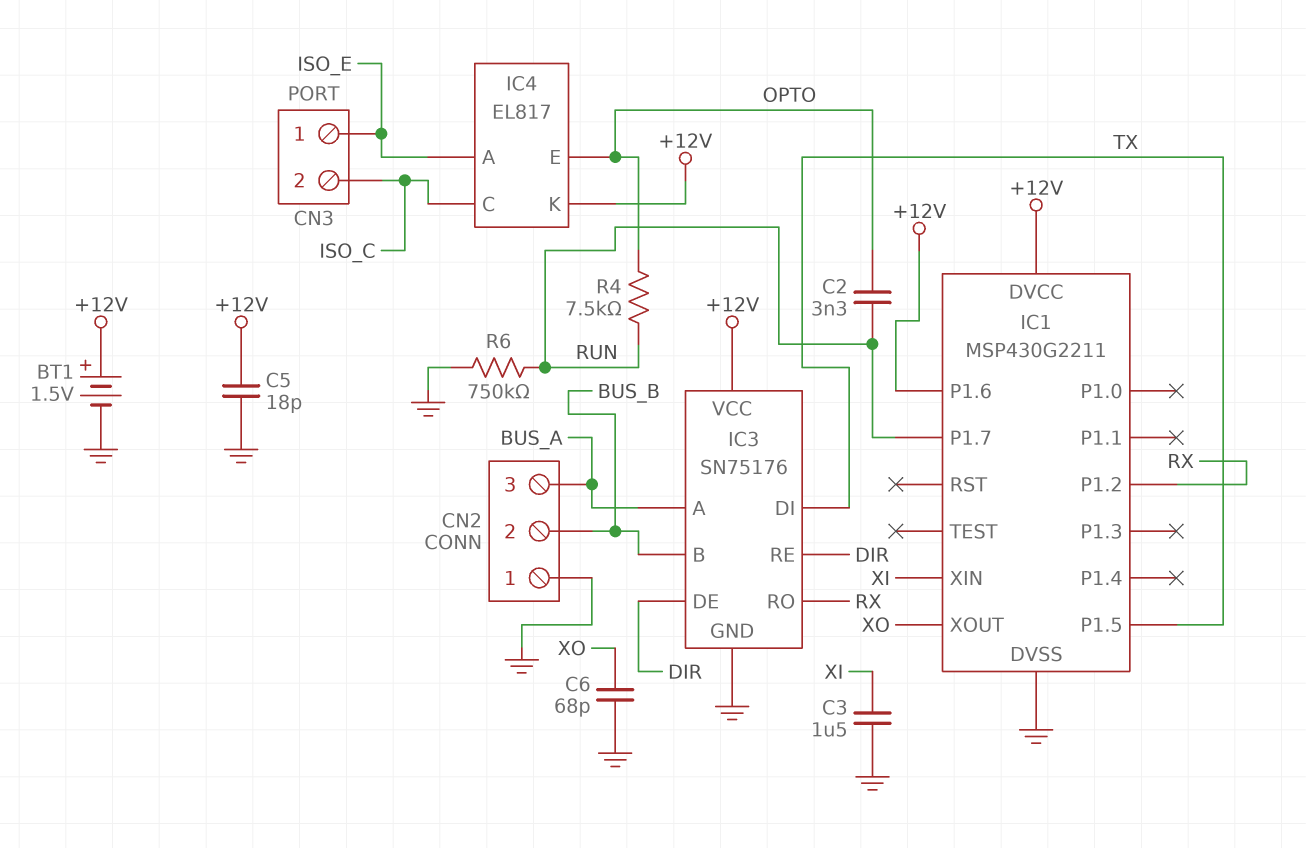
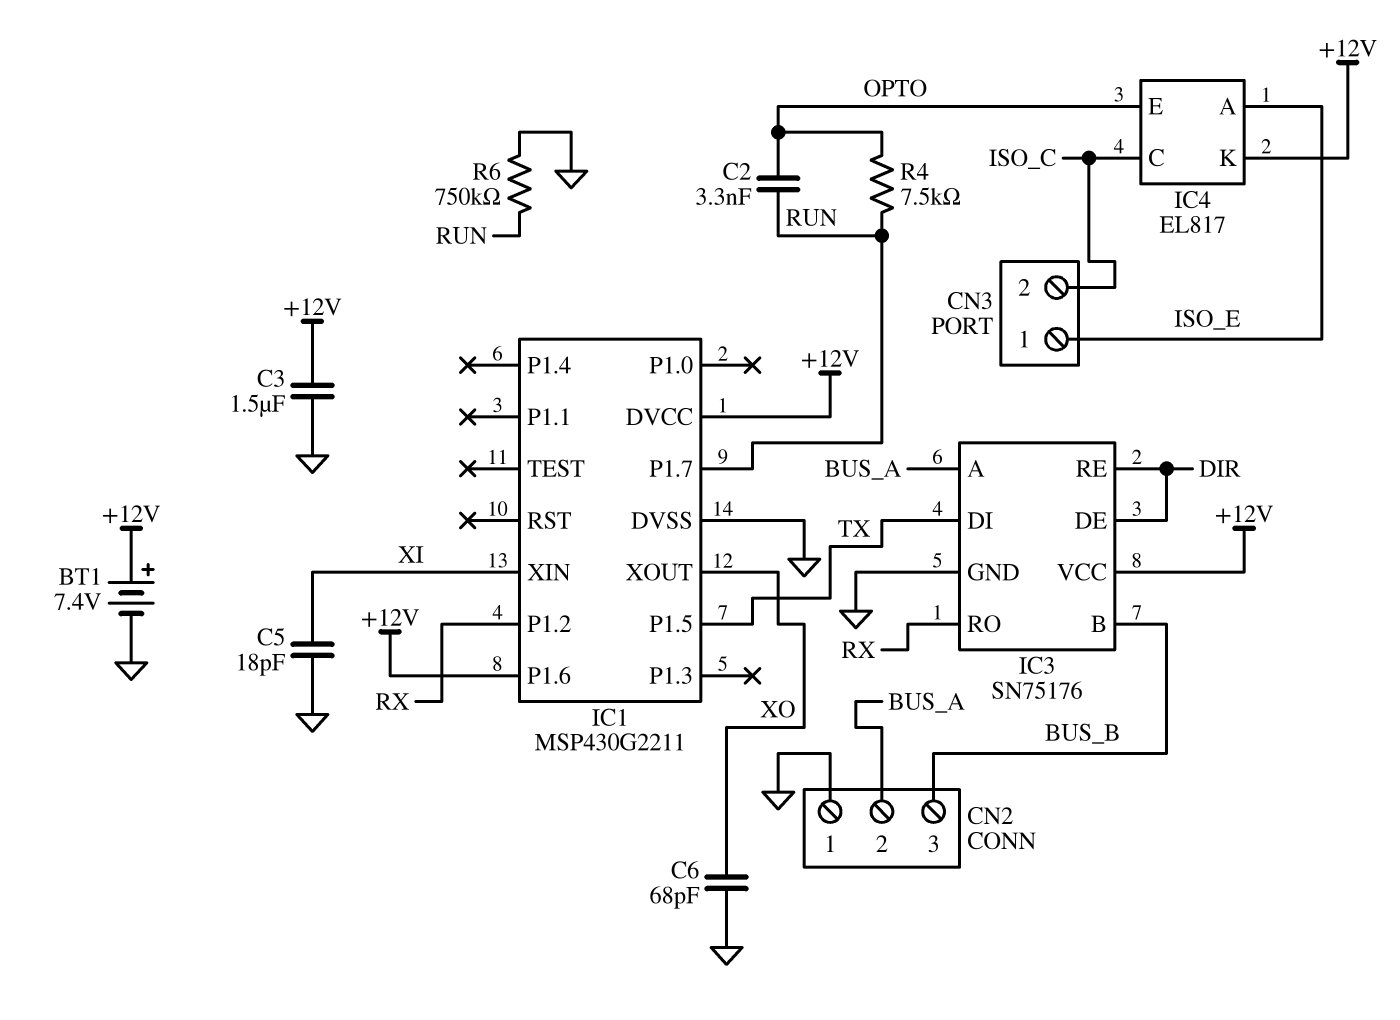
BT1: 1.5V (plus +12V, minus GND) -> 7.4V (plus +12V, minus GND)
C3: 1.5uF (GND, XI) -> 1.5uF (+12V, GND)
C5: 18pF (+12V, GND) -> 18pF (GND, XI)
CN2 pin 2: BUS_B -> BUS_A
CN2 pin 3: BUS_A -> BUS_B

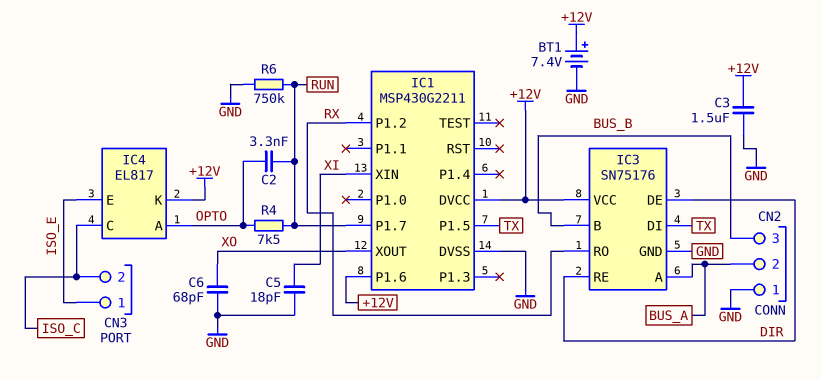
IC4 pin A: ISO_E -> OPTO
IC4 pin E: OPTO -> ISO_E

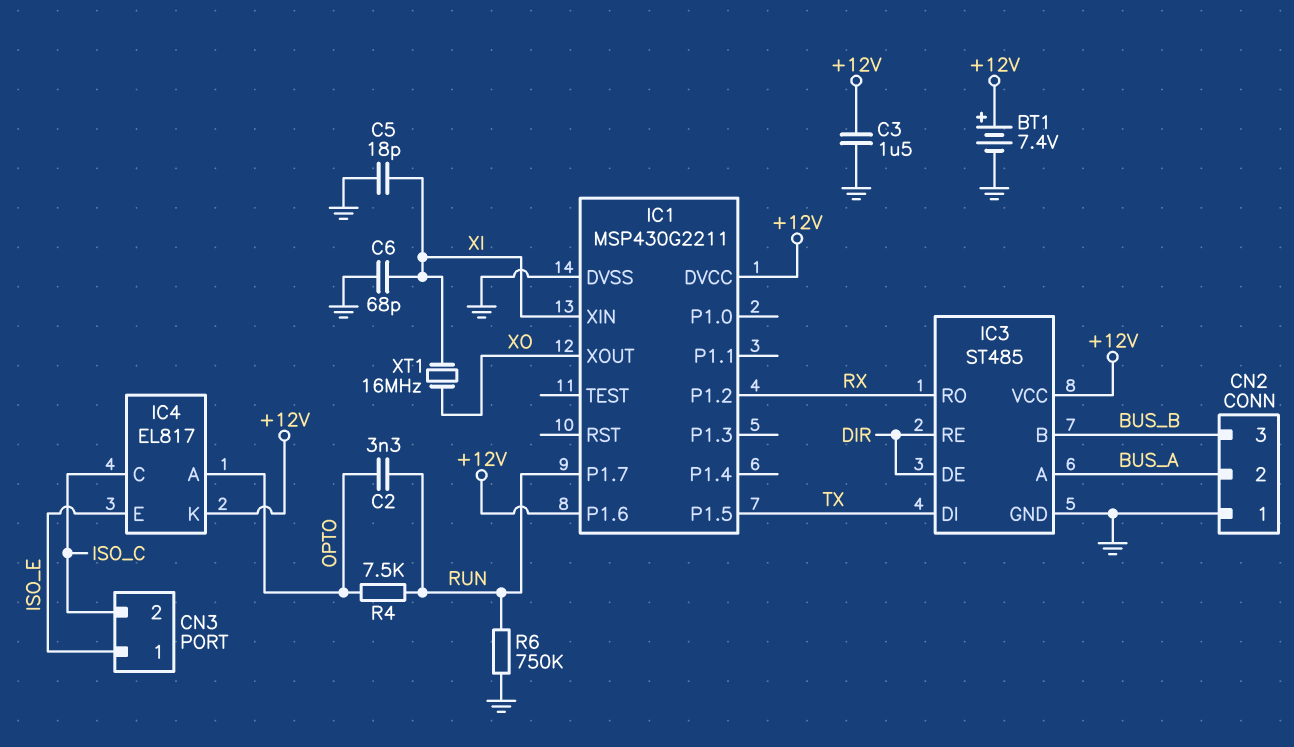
C6: 68pF (GND, XO) -> 68pF (GND, XI)
IC3: SN75176 -> ST485
XT1: none -> 16MHz (XI, XO)

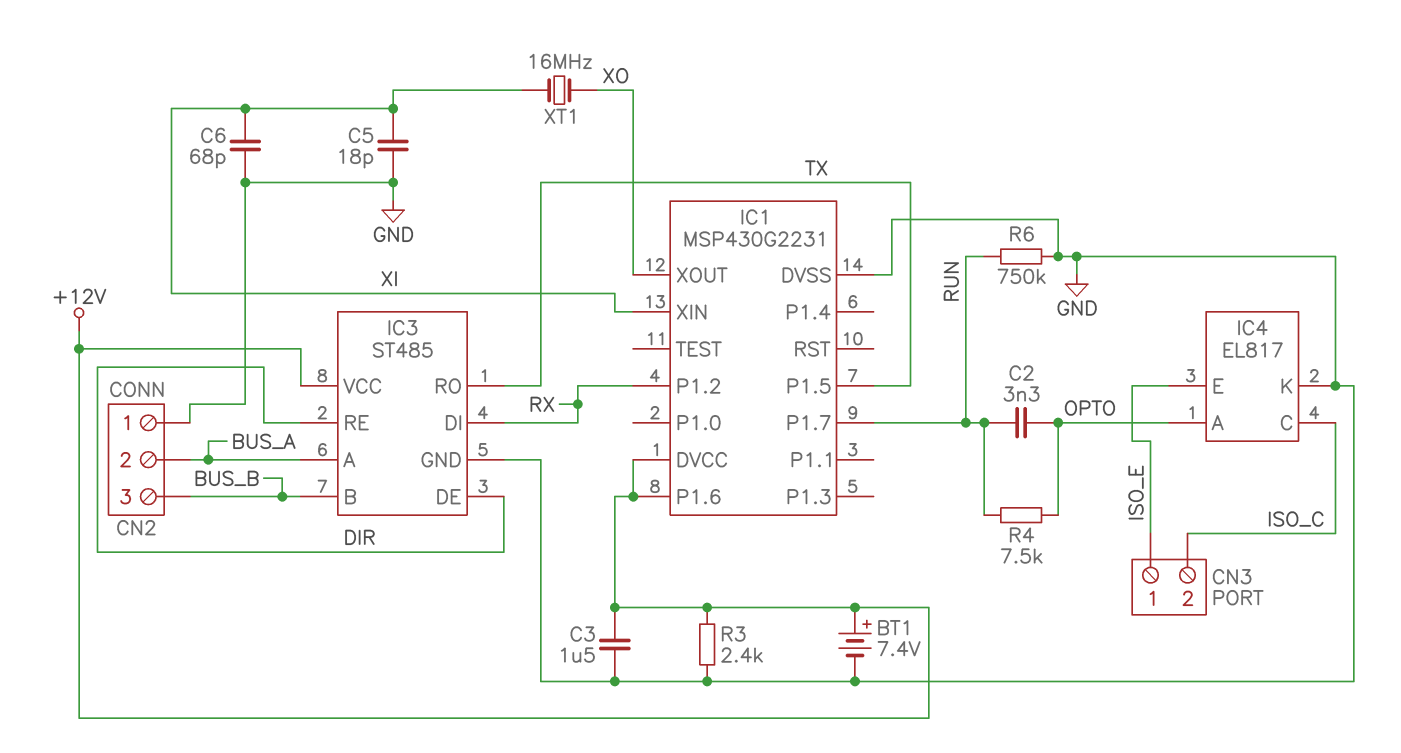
IC1: MSP430G2211 -> MSP430G2231
IC3 pin DI: TX -> RX
IC3 pin RO: RX -> TX
IC4 pin K: +12V -> GND
R3: none -> 2.4k (+12V, GND)

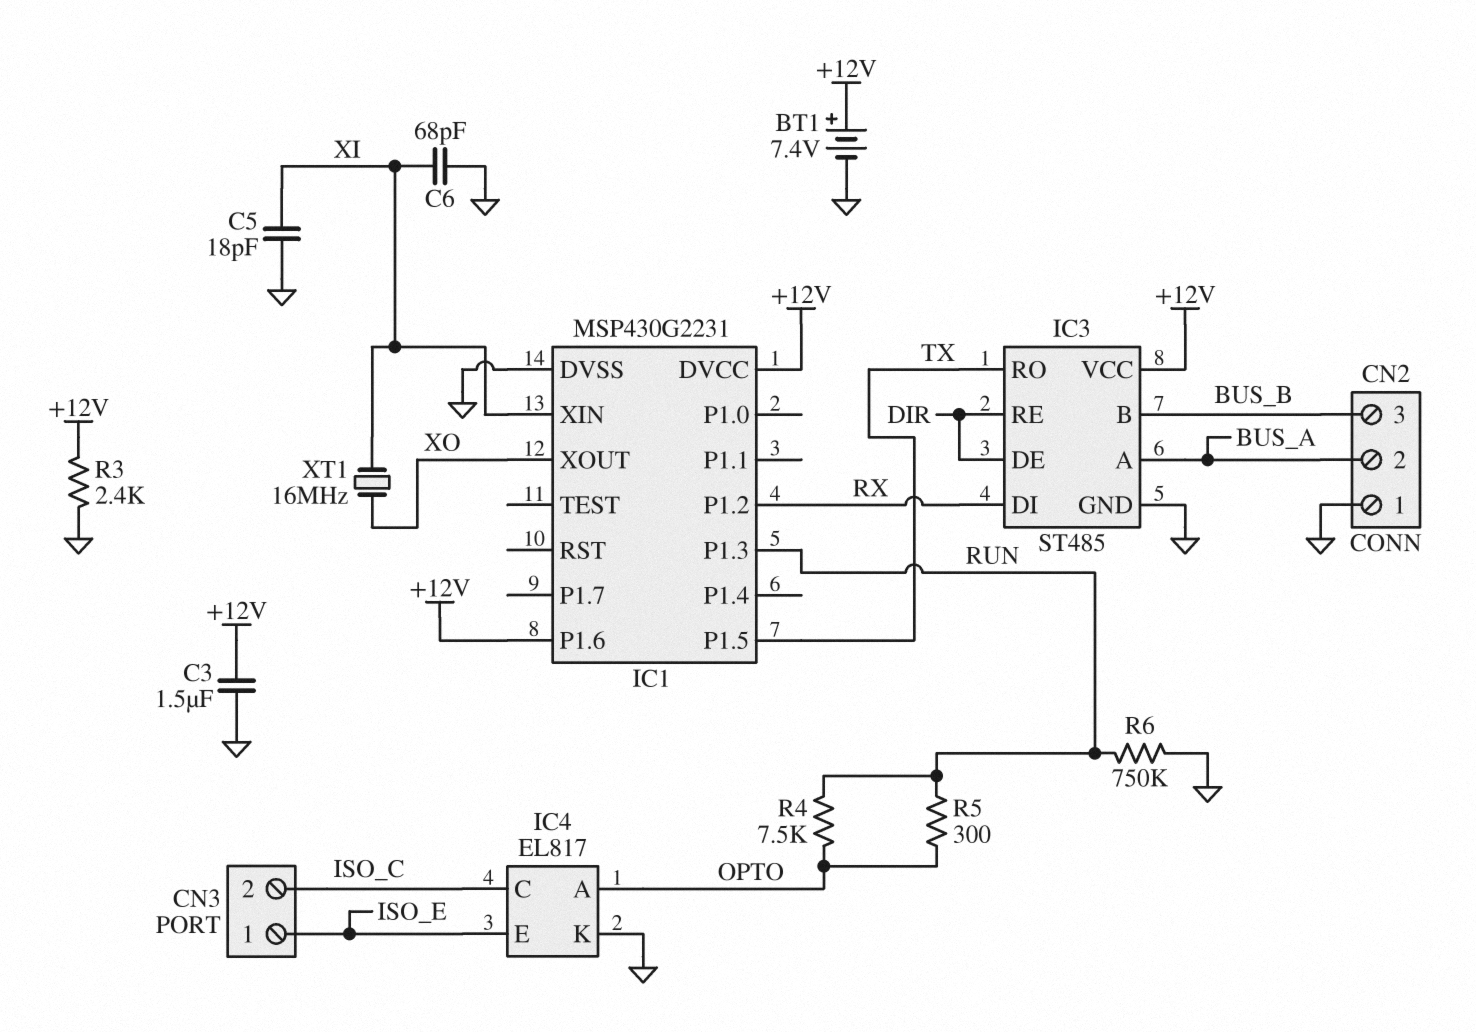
C2: 3.3nF (OPTO, RUN) -> none
IC1 pin P1.3: none -> RUN
IC1 pin P1.7: RUN -> none
R5: none -> 300 (OPTO, RUN)

